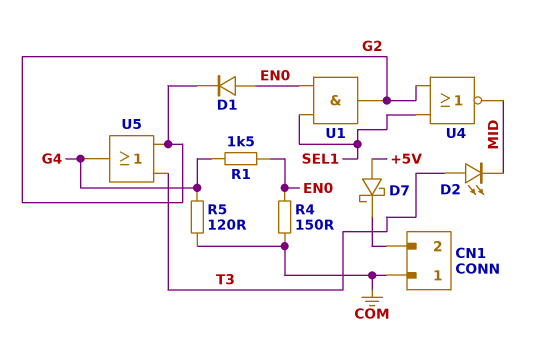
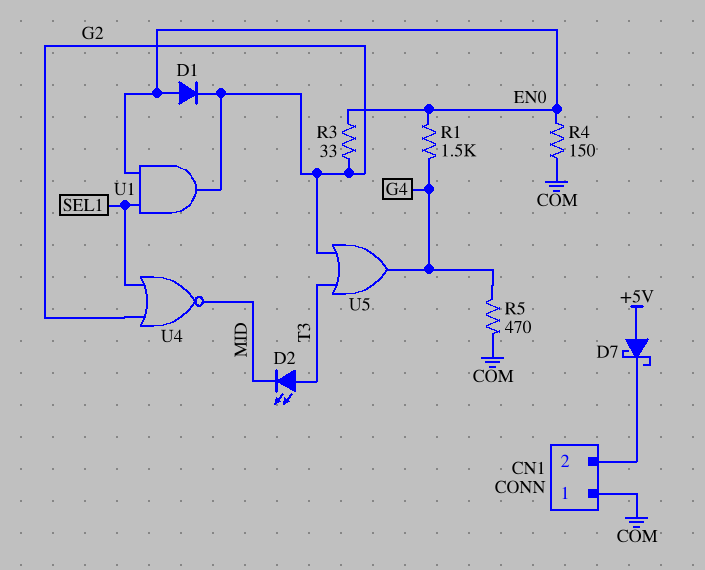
R3: none -> 33 (EN0, G2)
R5: 120 (COM, G4) -> 470 (COM, G4)

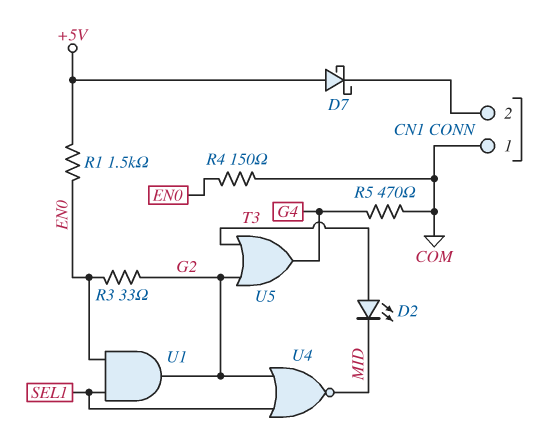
D1: diode (A EN0, K G2) -> none
R1: 1.5k (EN0, G4) -> 1.5k (+5V, EN0)

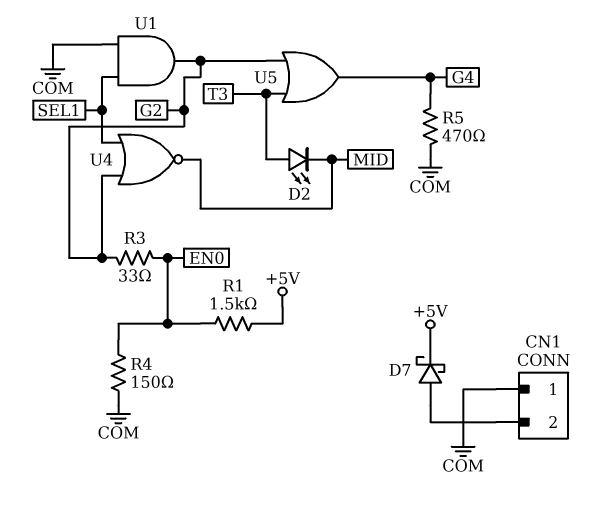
D7: schottky (A +5V, K CN1/2) -> schottky (A CN1/2, K +5V)
U1: AND (in EN0, in SEL1, out G2) -> AND (in COM, in SEL1, out G2)

